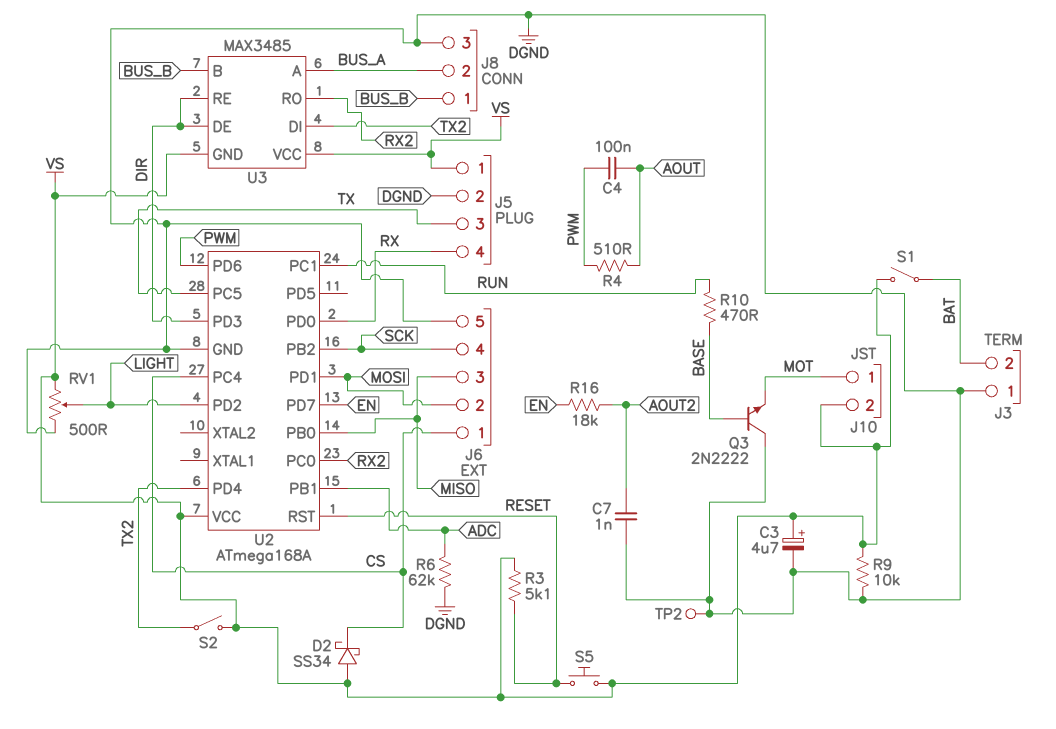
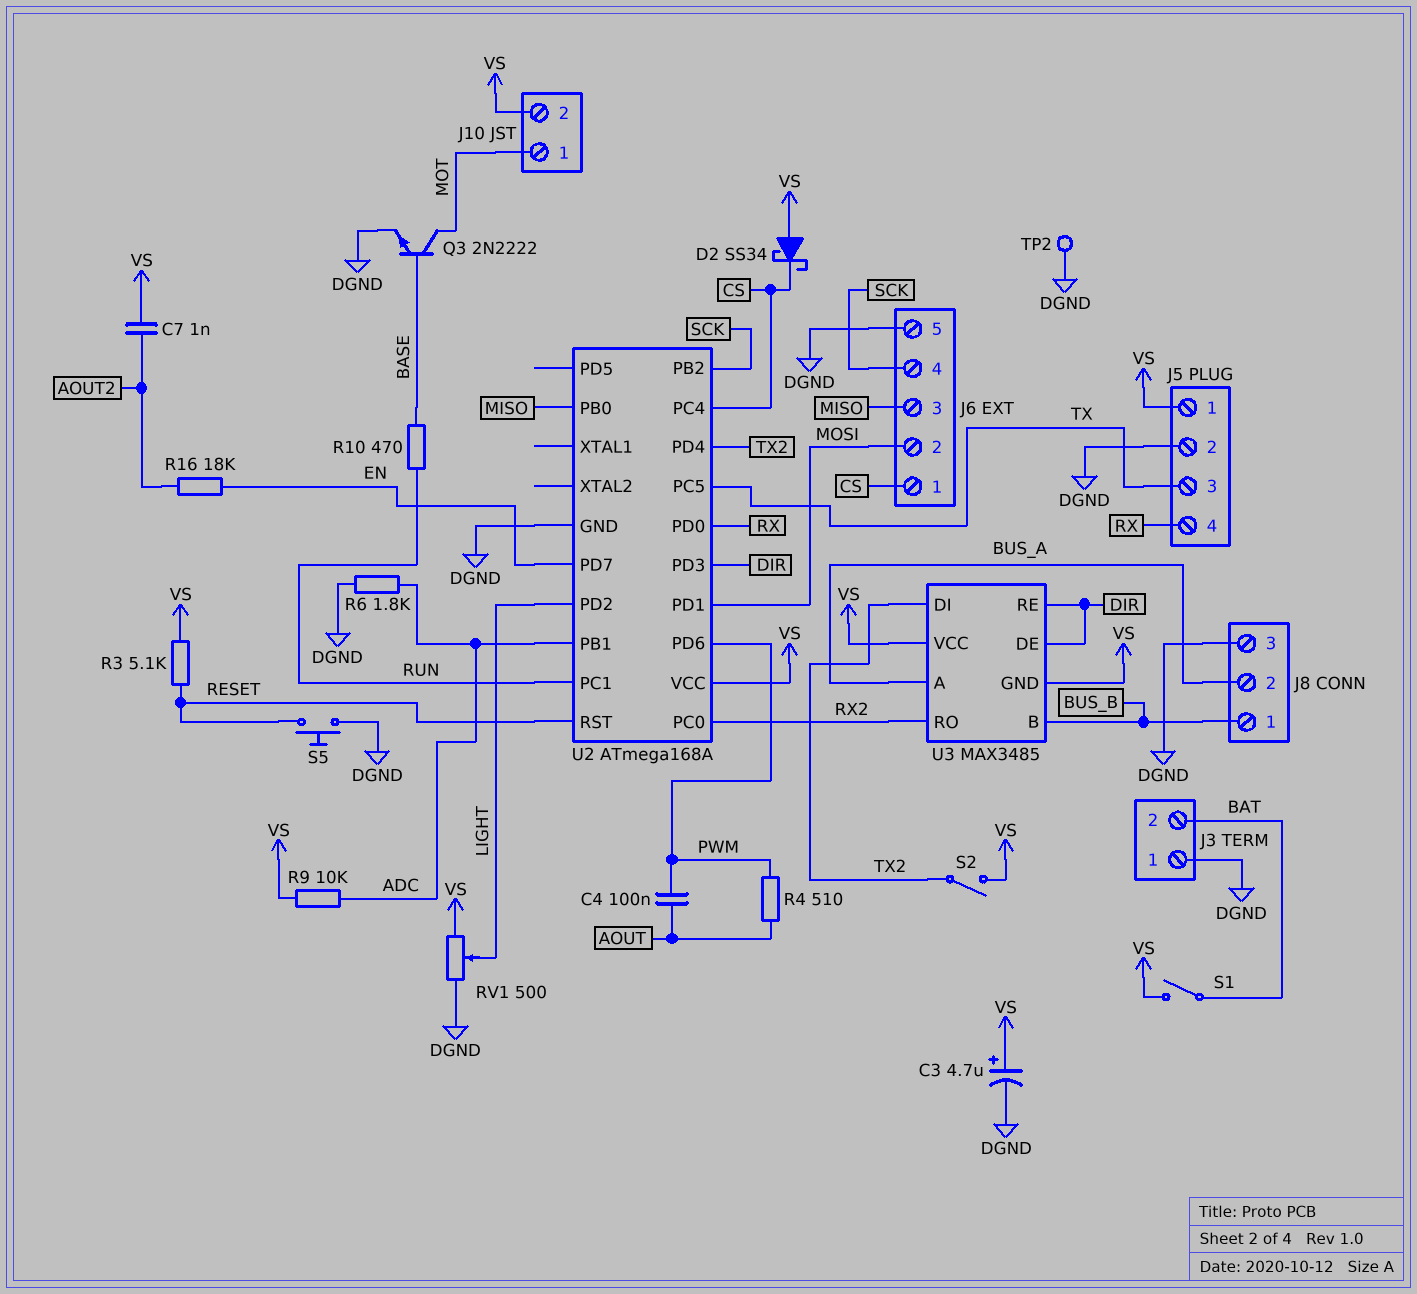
C7: 1nF (AOUT2, DGND) -> 1nF (AOUT2, VS)
Q3: NPN 2N2222 (B BASE, C DGND, E MOT) -> NPN 2N2222 (B BASE, C MOT, E DGND)
R6: 62k (ADC, DGND) -> 1.8k (ADC, DGND)
R9: 10k (DGND, VS) -> 10k (ADC, VS)
S5: button (RESET, VS) -> button (DGND, RESET)

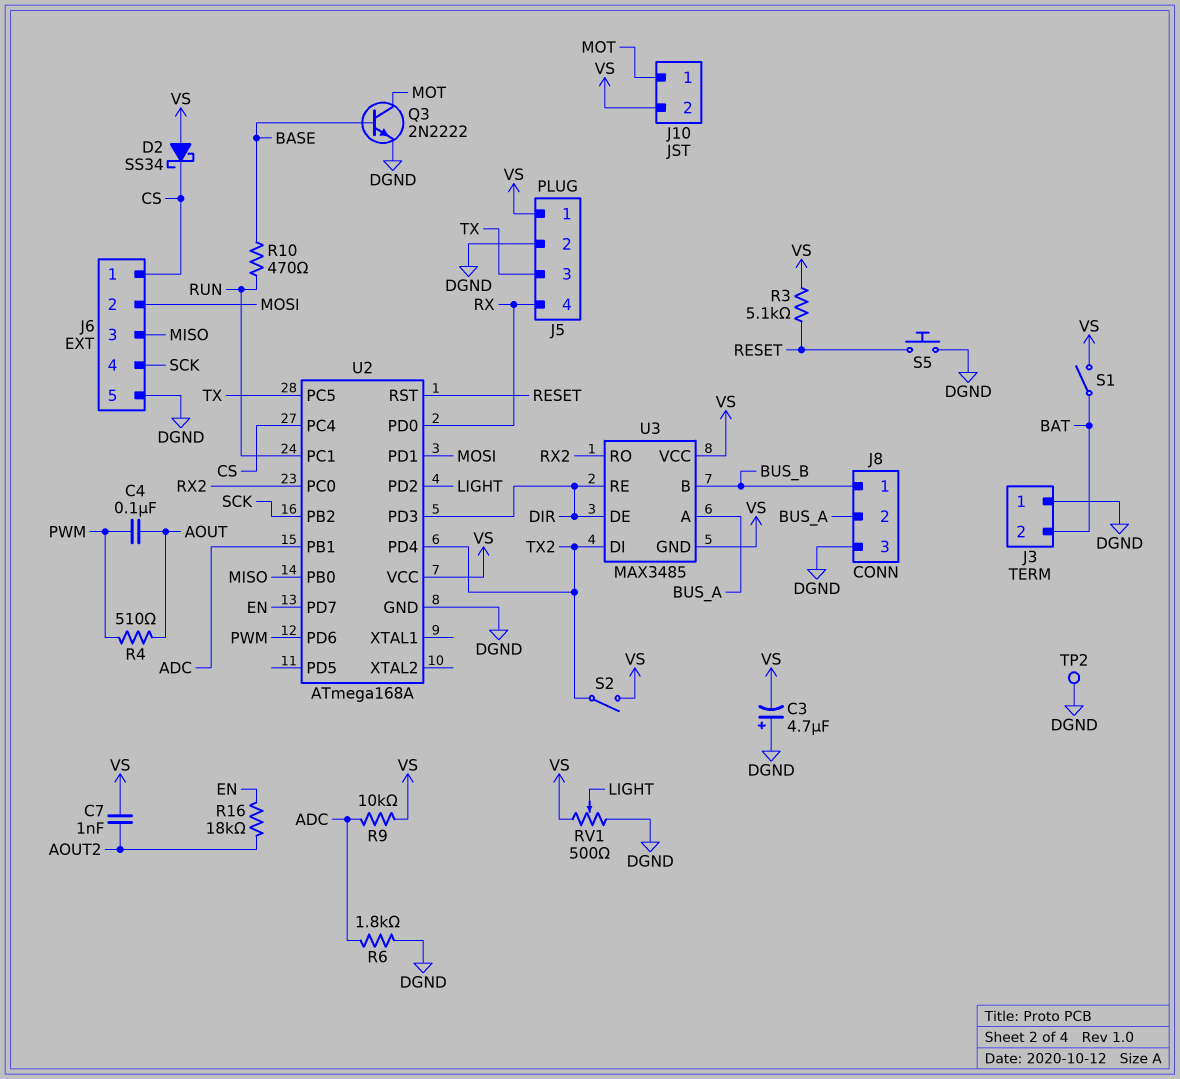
C3: 4.7uF (plus VS, minus DGND) -> 4.7uF (plus DGND, minus VS)

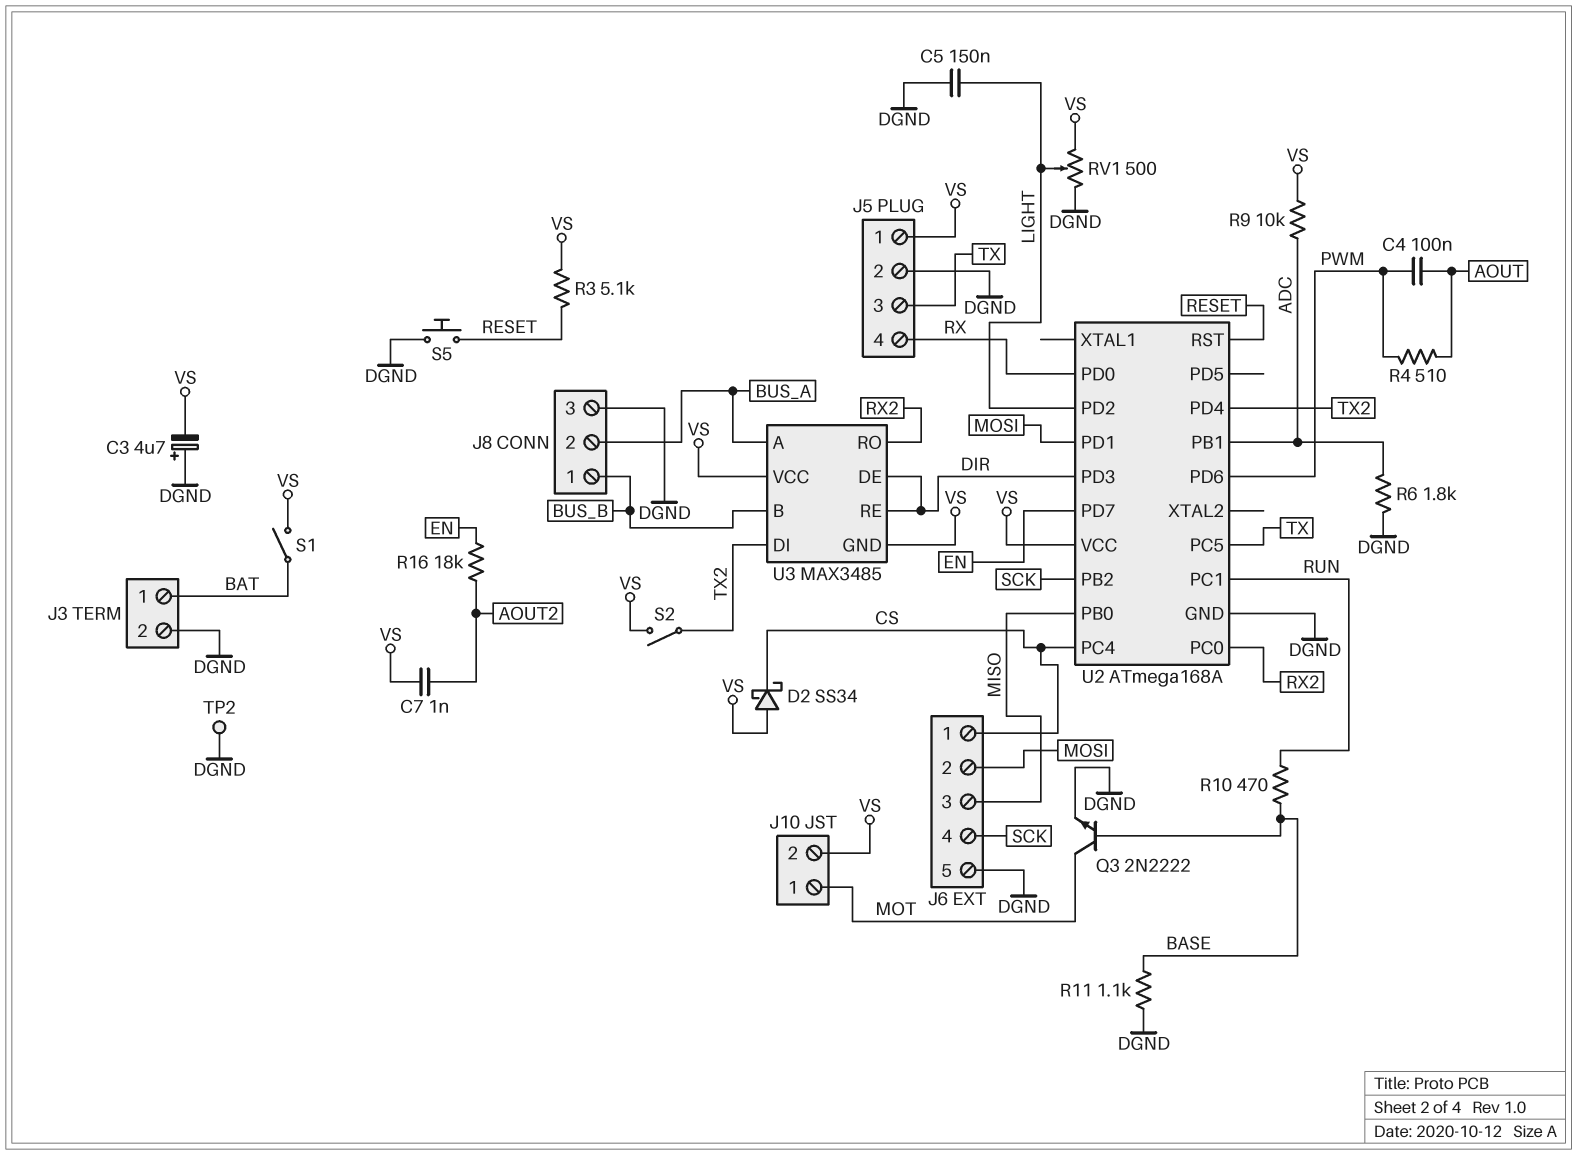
C5: none -> 150nF (DGND, LIGHT)
J3 pin 1: DGND -> BAT
J3 pin 2: BAT -> DGND
R11: none -> 1.1k (BASE, DGND)

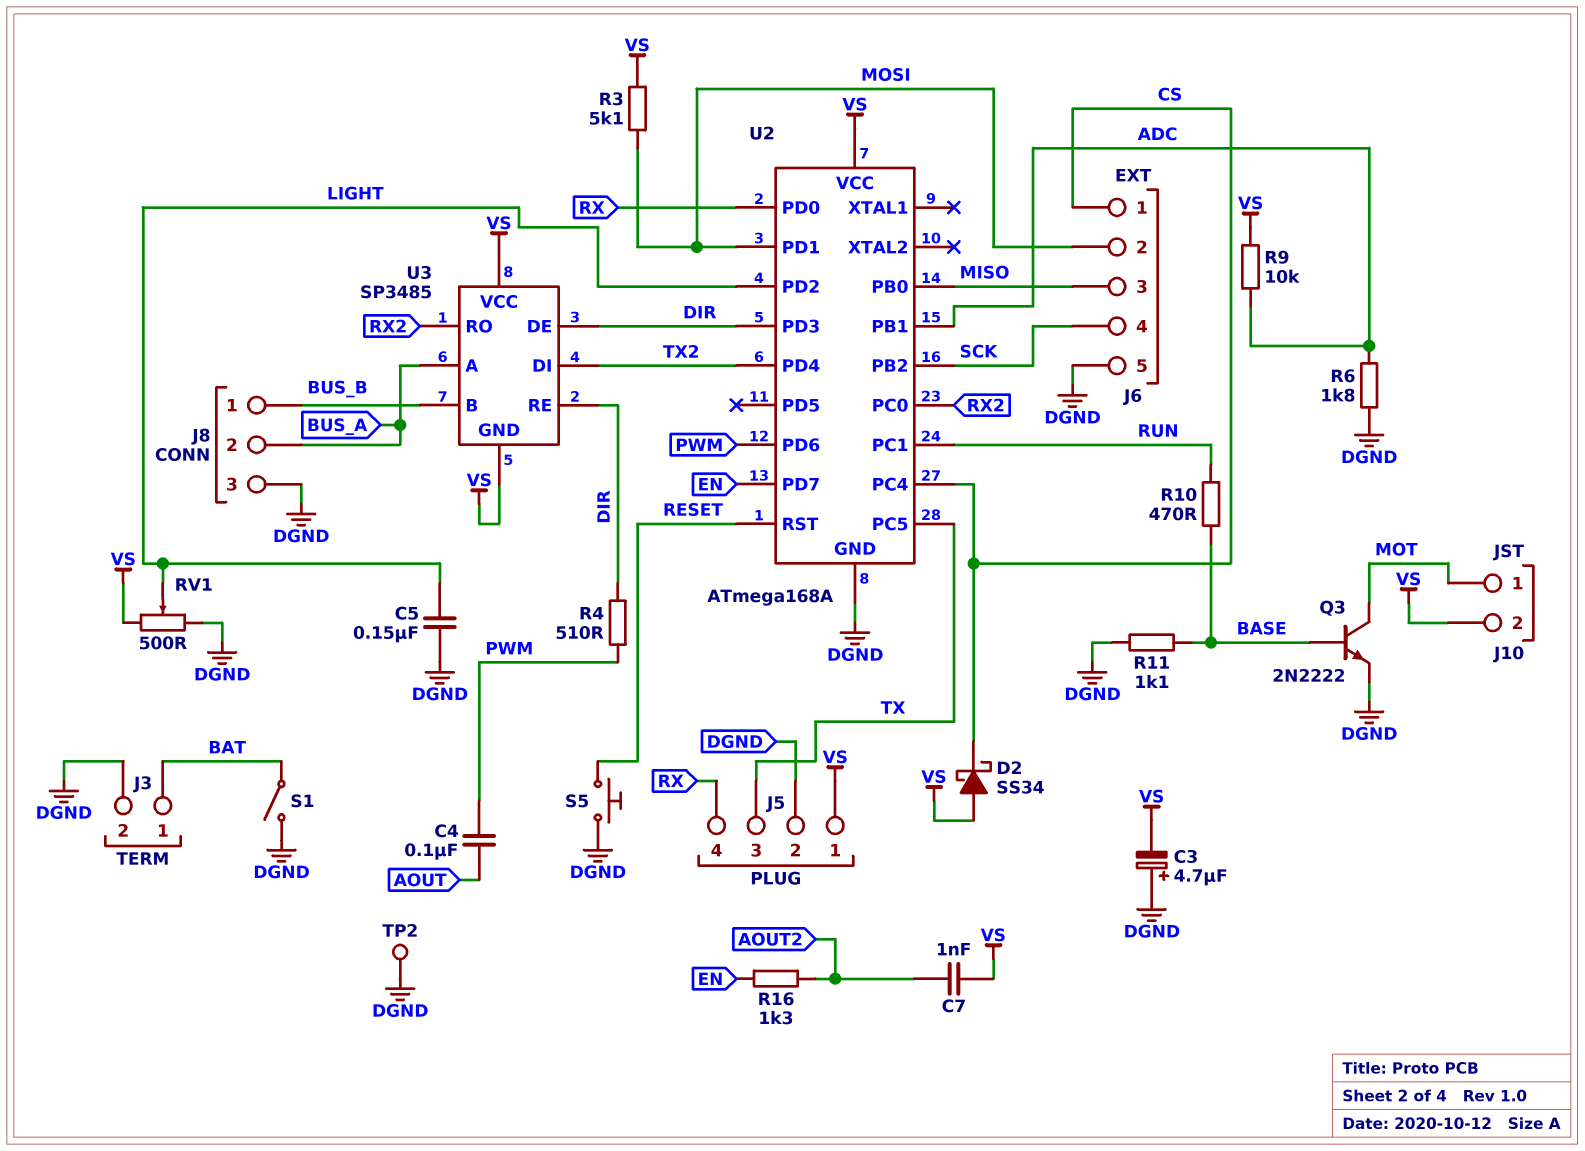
R3: 5.1k (RESET, VS) -> 5.1k (MOSI, VS)
R4: 510 (AOUT, PWM) -> 510 (DIR, PWM)
R16: 18k (AOUT2, EN) -> 1.3k (AOUT2, EN)
S1: switch (BAT, VS) -> switch (BAT, DGND)
S2: switch (TX2, VS) -> none
U3: MAX3485 -> SP3485

